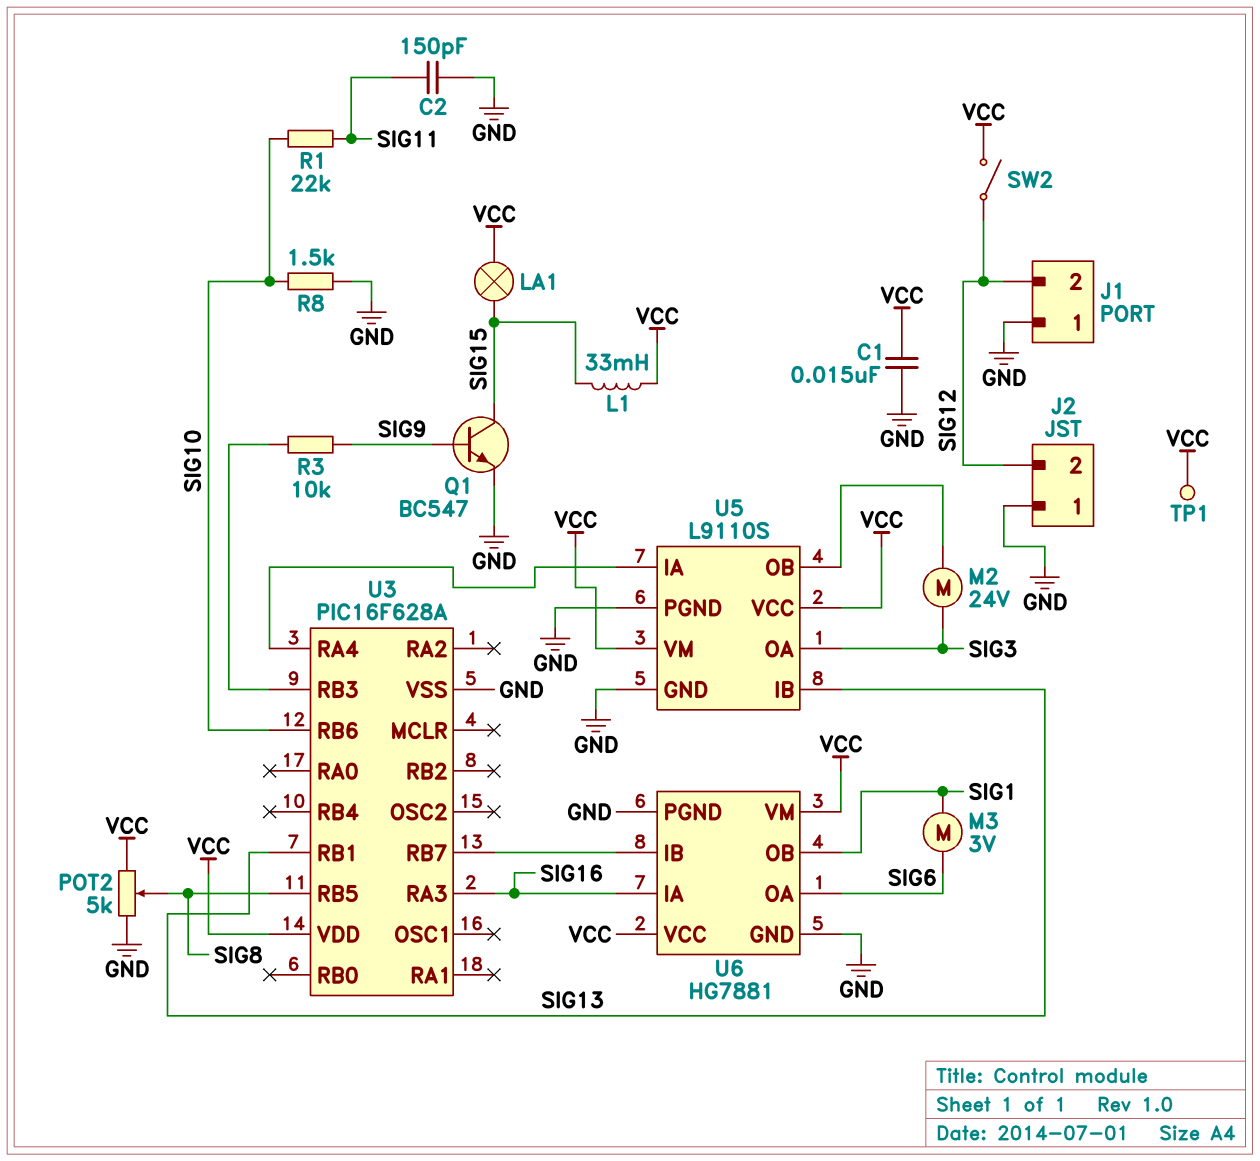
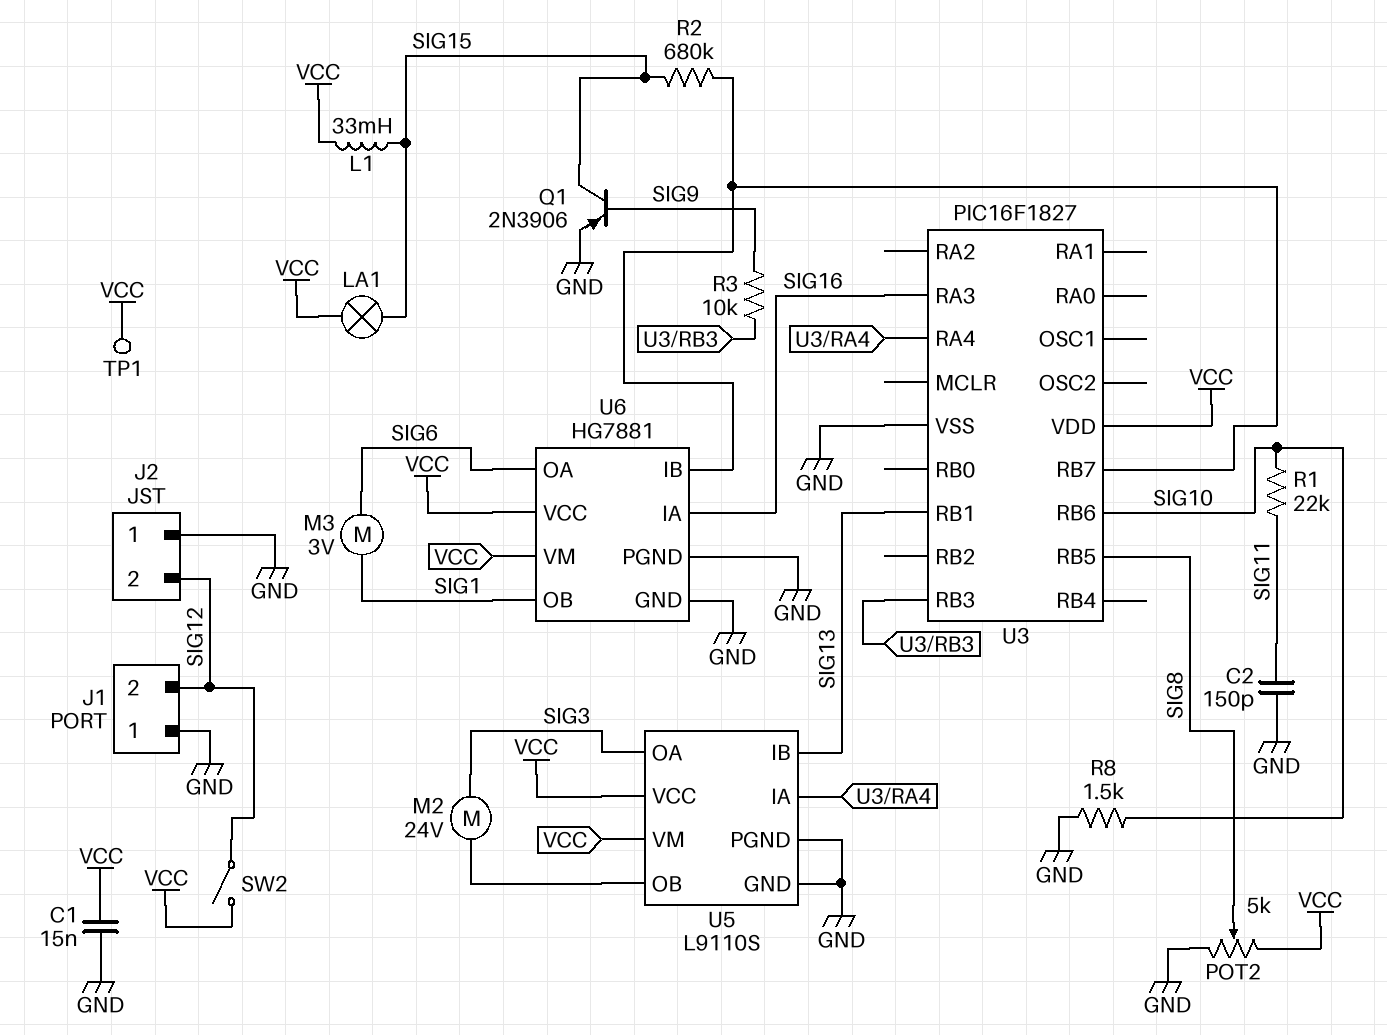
Q1: NPN BC547 (B SIG9, C SIG15, E GND) -> PNP 2N3906 (B SIG9, C SIG15, E GND)
R2: none -> 680k (SIG15, U3/RB7)
U3: PIC16F628A -> PIC16F1827

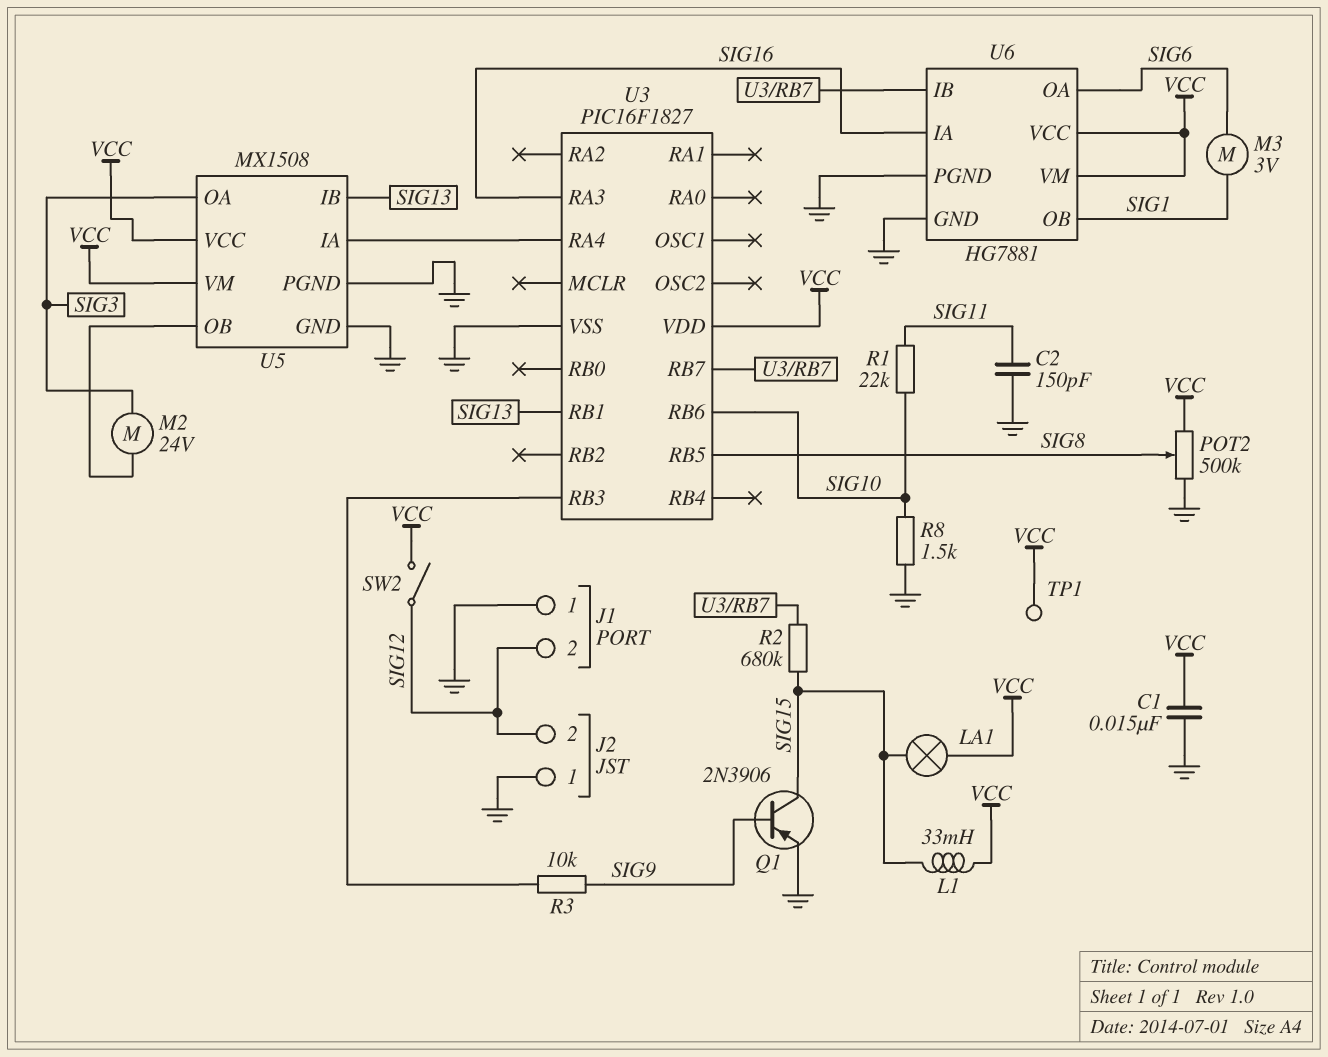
POT2: 5k (GND, VCC, wiper SIG8) -> 500k (GND, VCC, wiper SIG8)
U5: L9110S -> MX1508

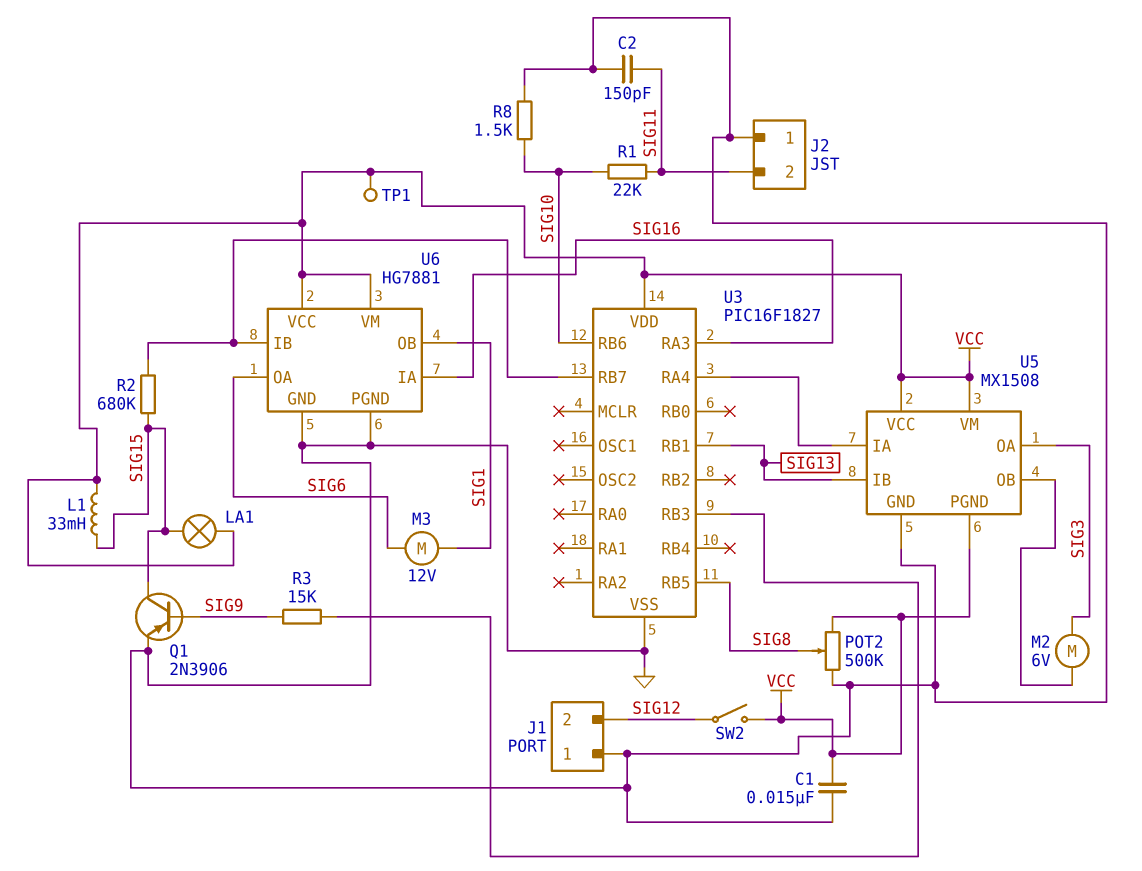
J2 pin 2: SIG12 -> SIG11
M2: motor 24V (SIG3, U5/OB) -> motor 6V (SIG3, U5/OB)
M3: motor 3V (SIG1, SIG6) -> motor 12V (SIG1, SIG6)
R3: 10k (SIG9, U3/RB3) -> 15k (SIG9, U3/RB3)
U5 pin PGND: GND -> VCC

